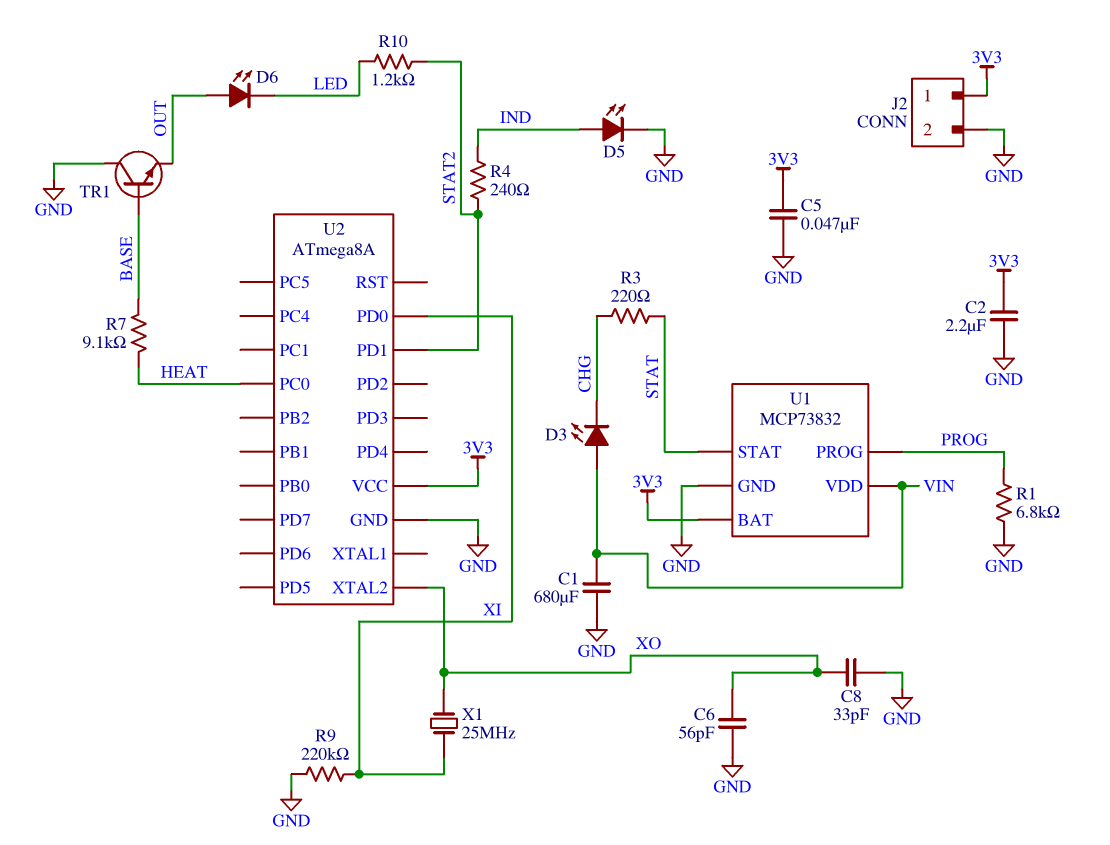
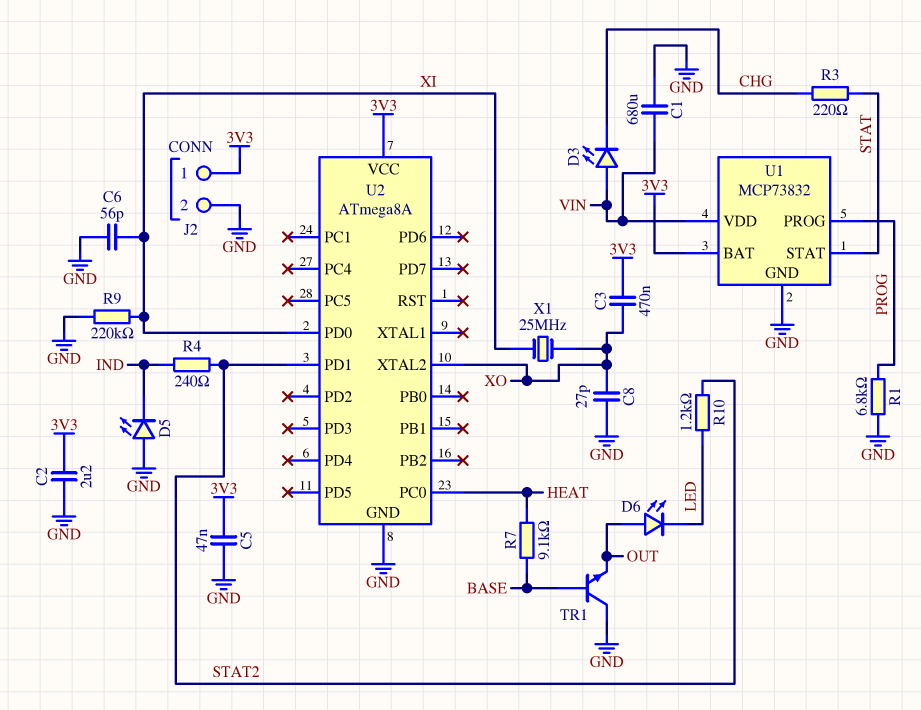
C3: none -> 470nF (3V3, XO)
C6: 56pF (GND, XO) -> 56pF (GND, XI)
C8: 33pF (GND, XO) -> 27pF (GND, XO)
D5: LED (A IND, K GND) -> LED (A GND, K IND)

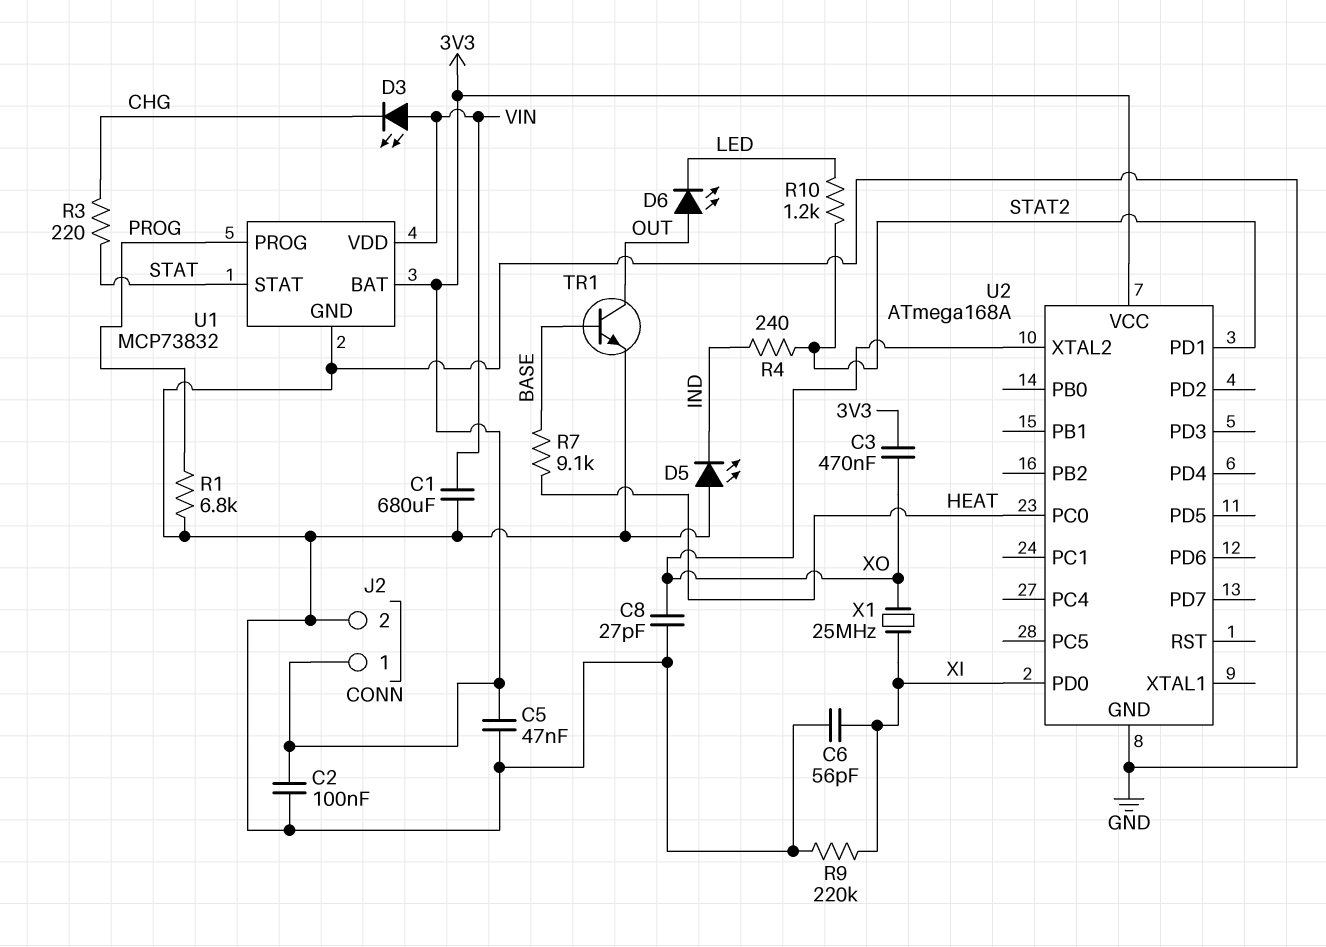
C2: 2.2uF (3V3, GND) -> 100nF (3V3, GND)
TR1: NPN (B BASE, C GND, E OUT) -> NPN (B BASE, C OUT, E GND)
U2: ATmega8A -> ATmega168A

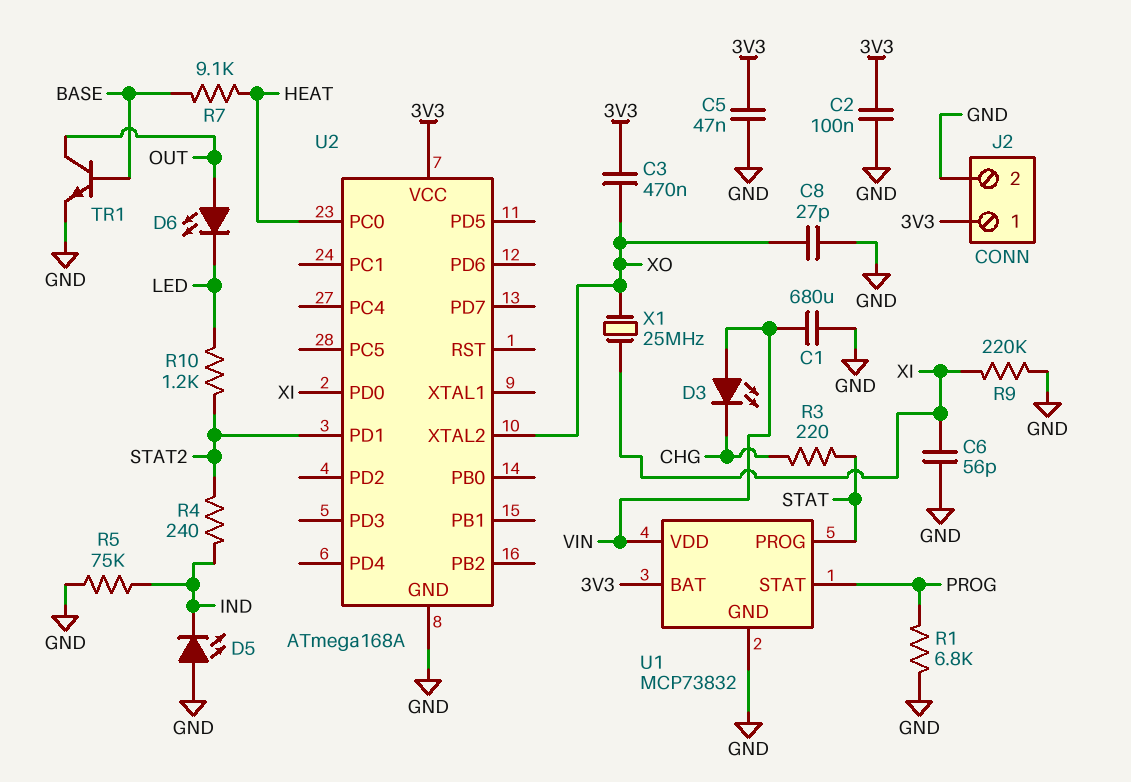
R5: none -> 75k (GND, IND)
U1 pin PROG: PROG -> STAT
U1 pin STAT: STAT -> PROG

